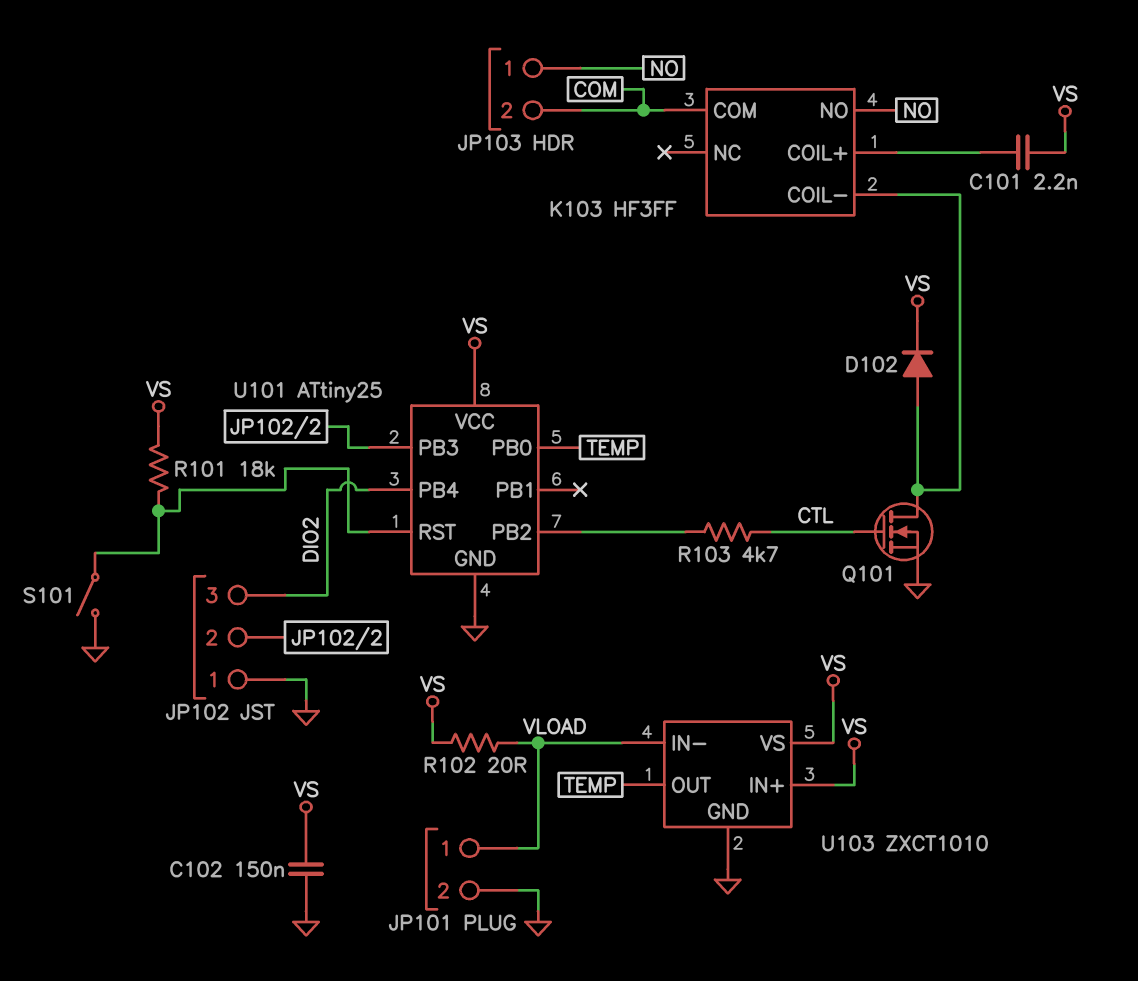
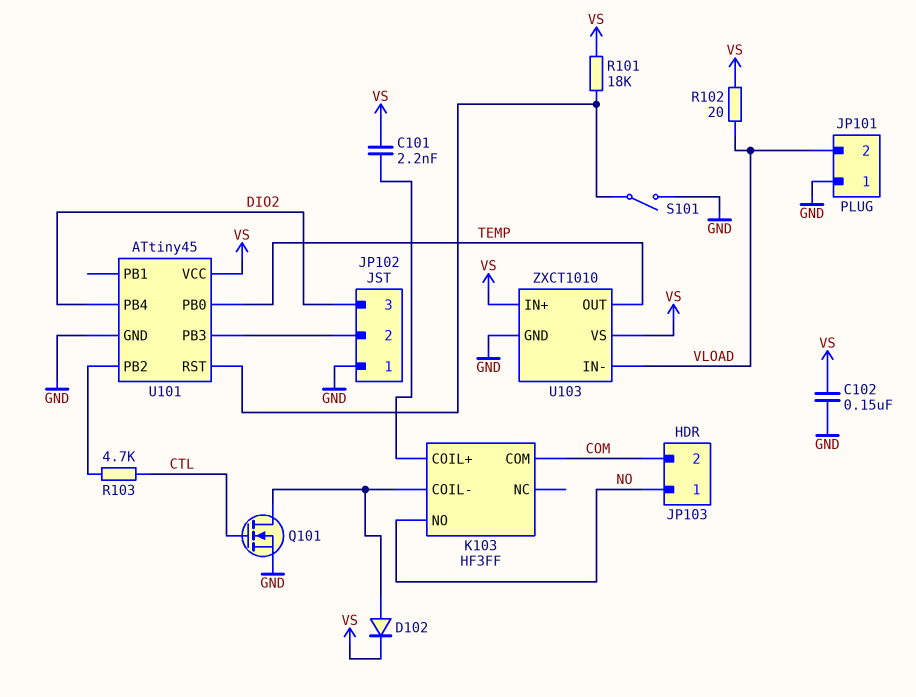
JP101 pin 1: VLOAD -> GND
JP101 pin 2: GND -> VLOAD
U101: ATtiny25 -> ATtiny45

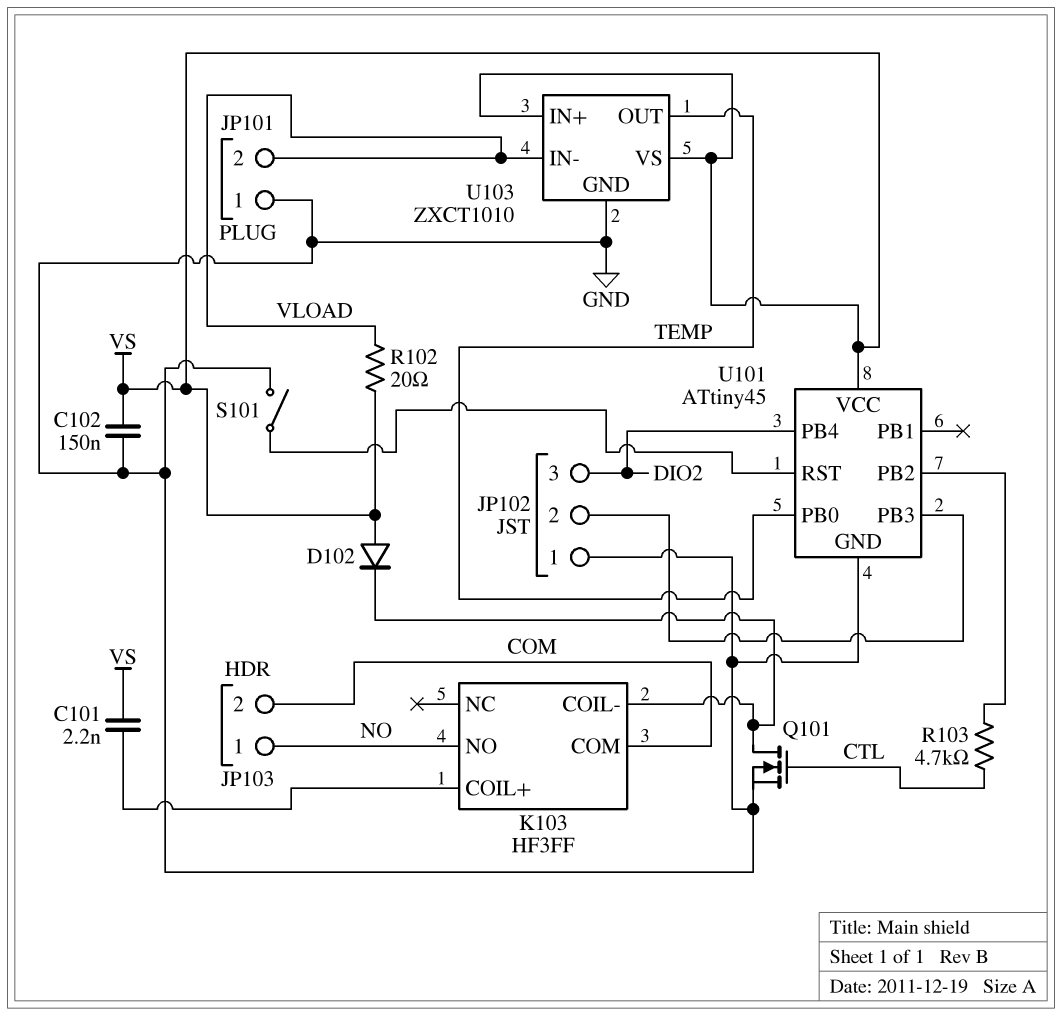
D102: diode (A K103/COIL-, K VS) -> diode (A VS, K K103/COIL-)
R101: 18k (U101/RST, VS) -> none

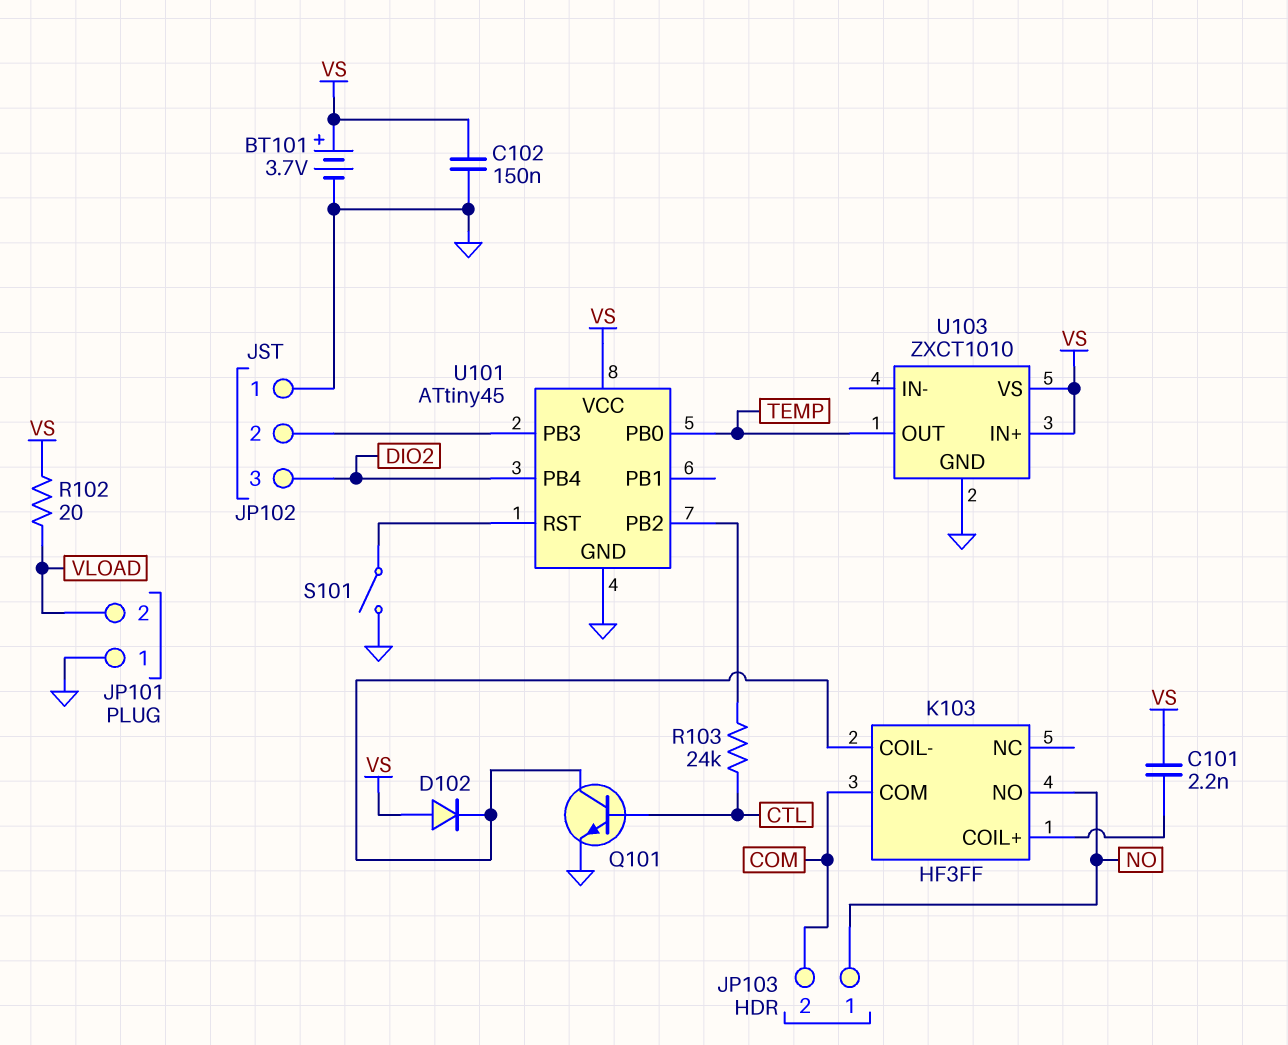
BT101: none -> 3.7V (plus VS, minus GND)
Q101: NMOS (G CTL, D K103/COIL-, S GND) -> NPN (B CTL, C K103/COIL-, E GND)
R103: 4.7k (CTL, U101/PB2) -> 24k (CTL, U101/PB2)
U103 pin IN-: VLOAD -> none

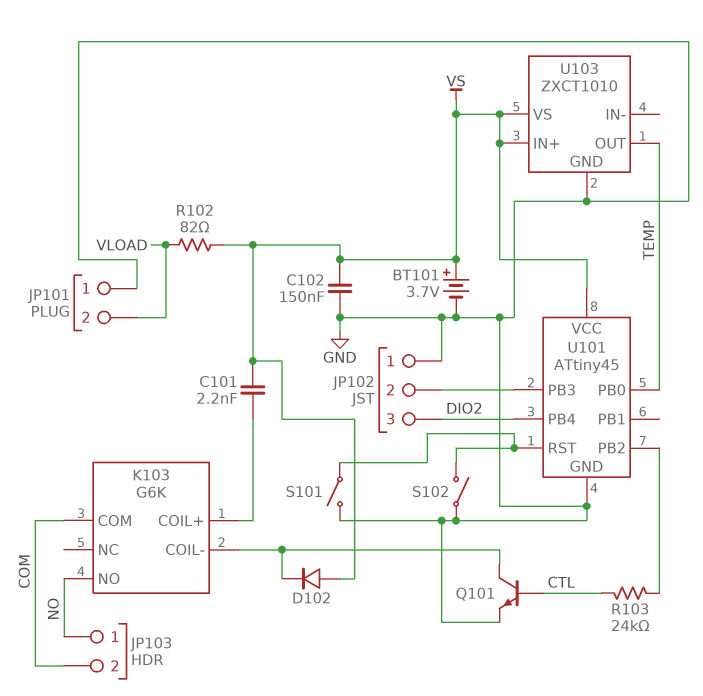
K103: HF3FF -> G6K
R102: 20 (VLOAD, VS) -> 82 (VLOAD, VS)
S102: none -> switch (GND, U101/RST)

